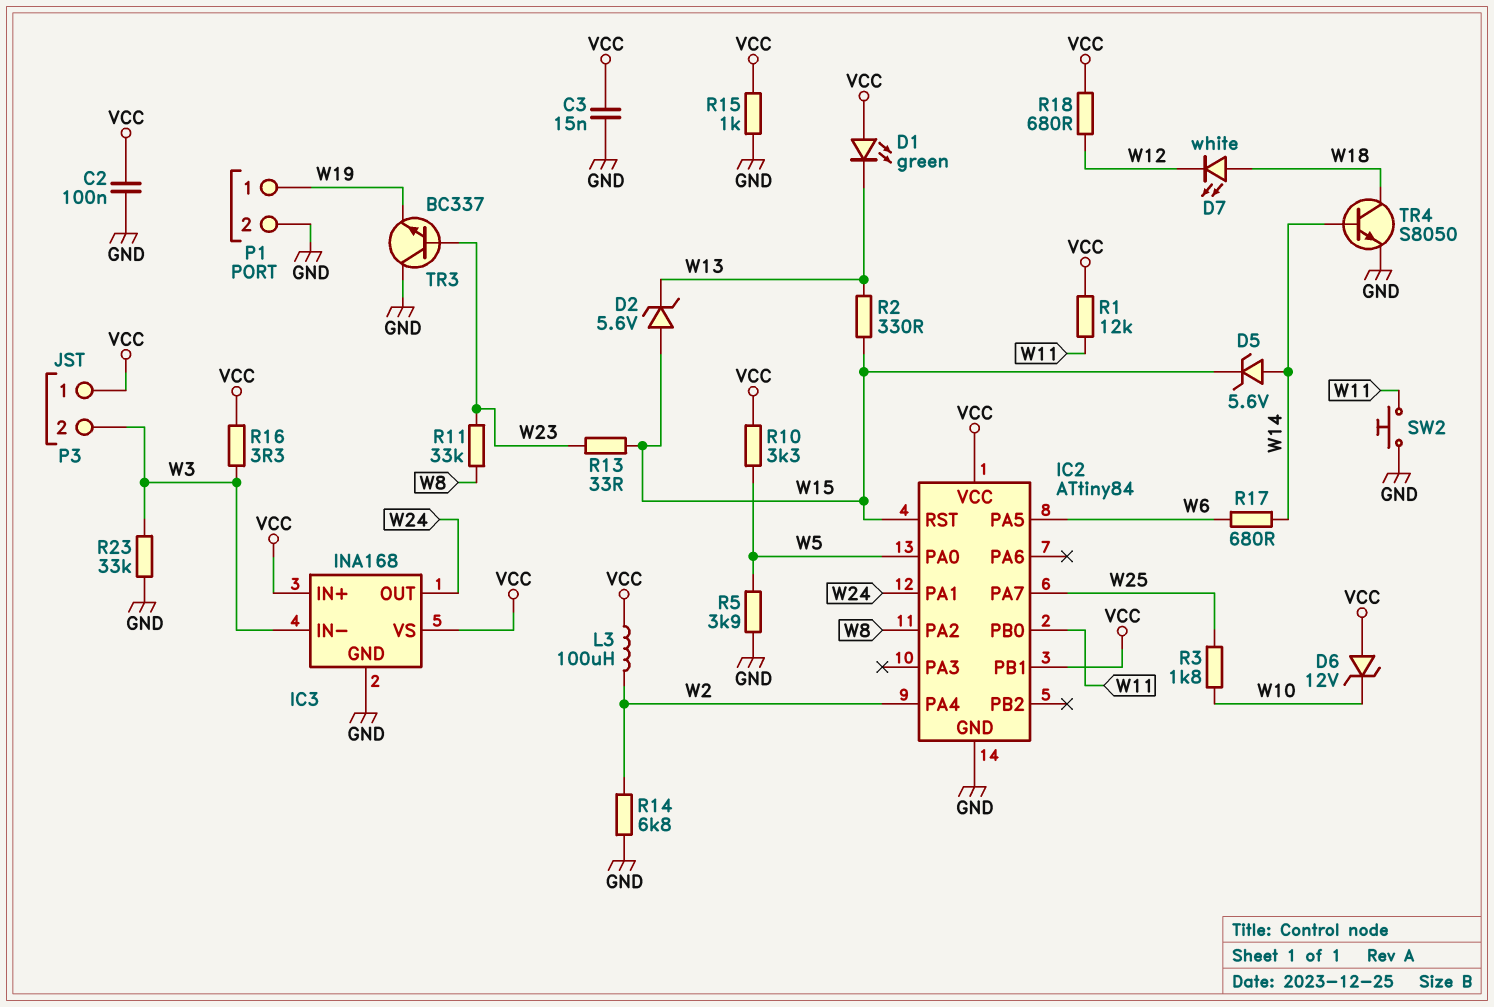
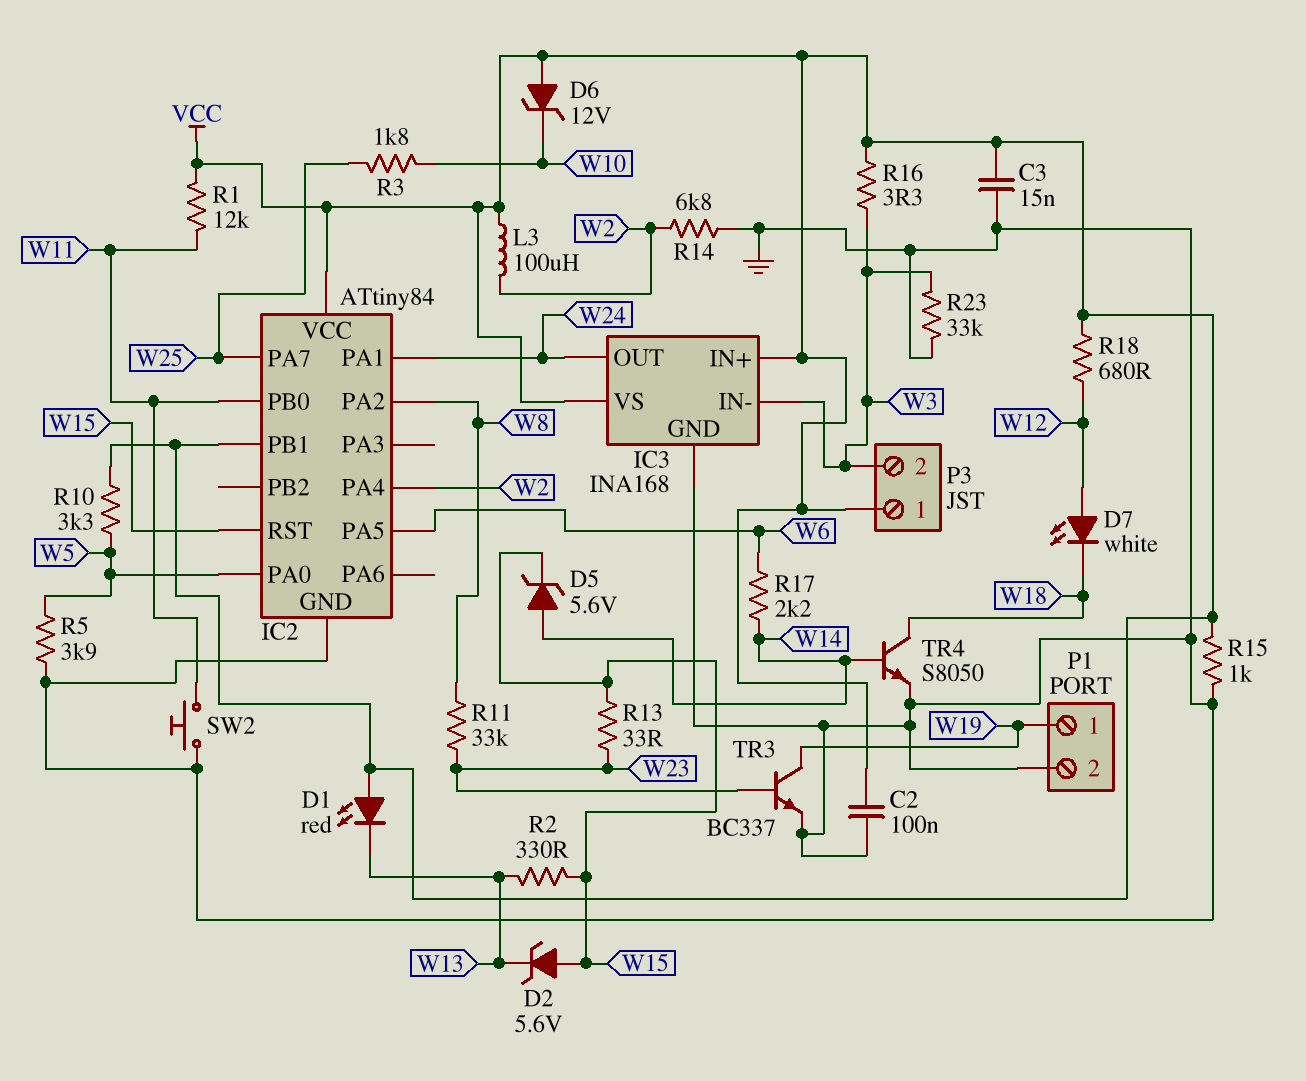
D1: LED green (A VCC, K W13) -> LED red (A VCC, K W13)
D7: LED white (A W18, K W12) -> LED white (A W12, K W18)
R17: 680 (W6, W14) -> 2.2k (W6, W14)
TR3: NPN BC337 (B W23, C GND, E W19) -> NPN BC337 (B W23, C W19, E GND)

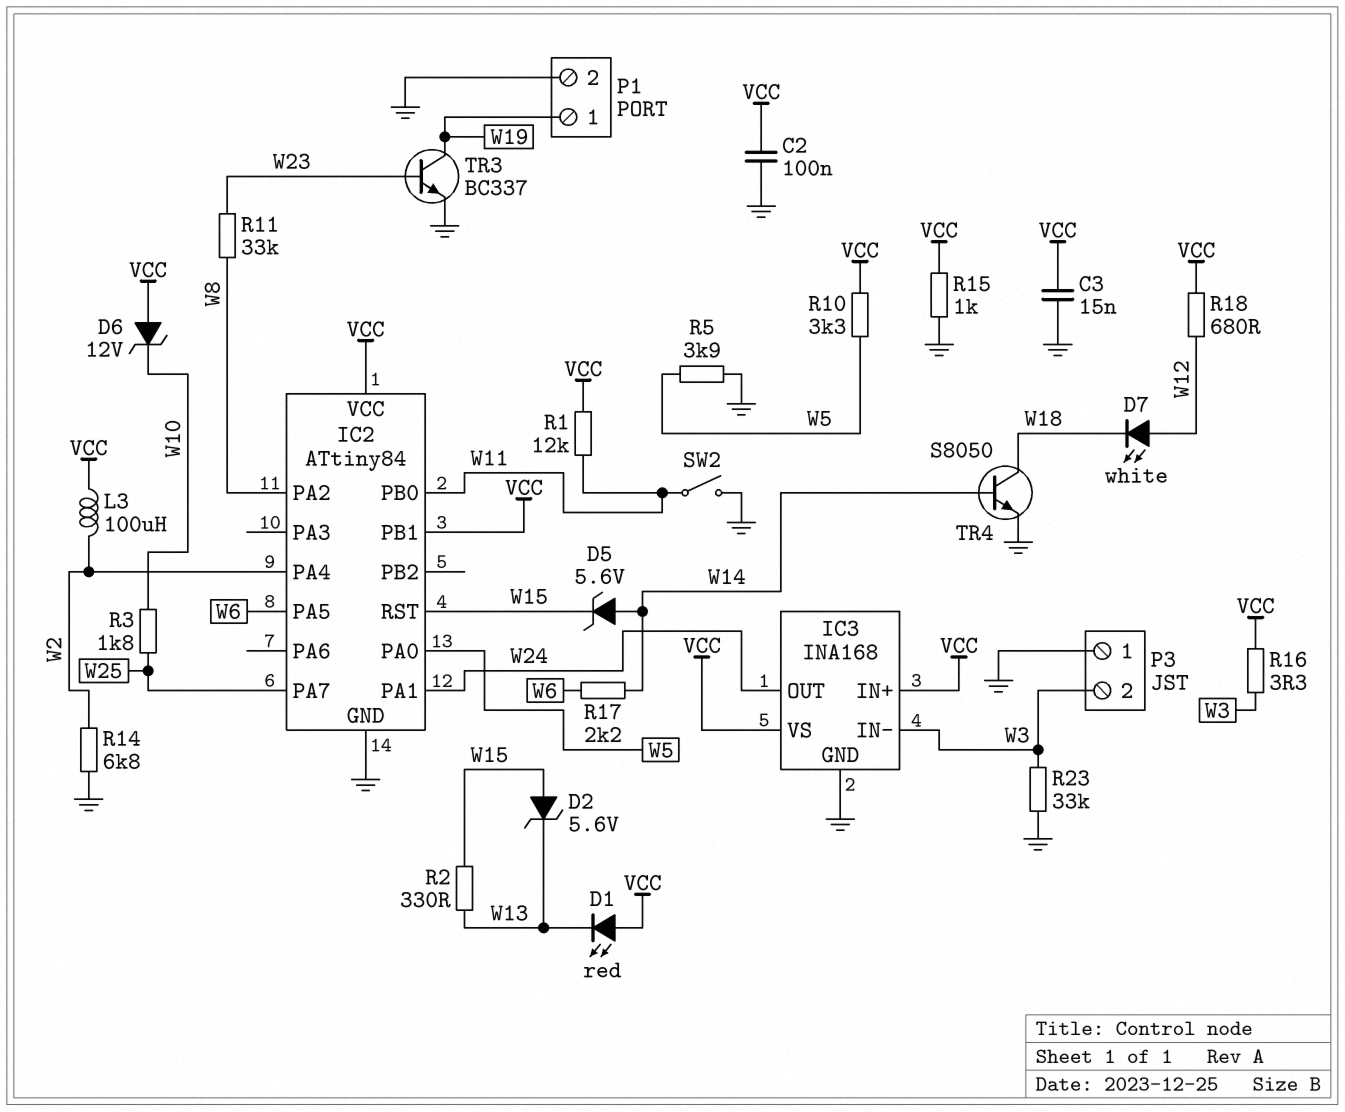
P3 pin 1: VCC -> GND
R13: 33 (W15, W23) -> none
SW2: button (GND, W11) -> switch (GND, W11)

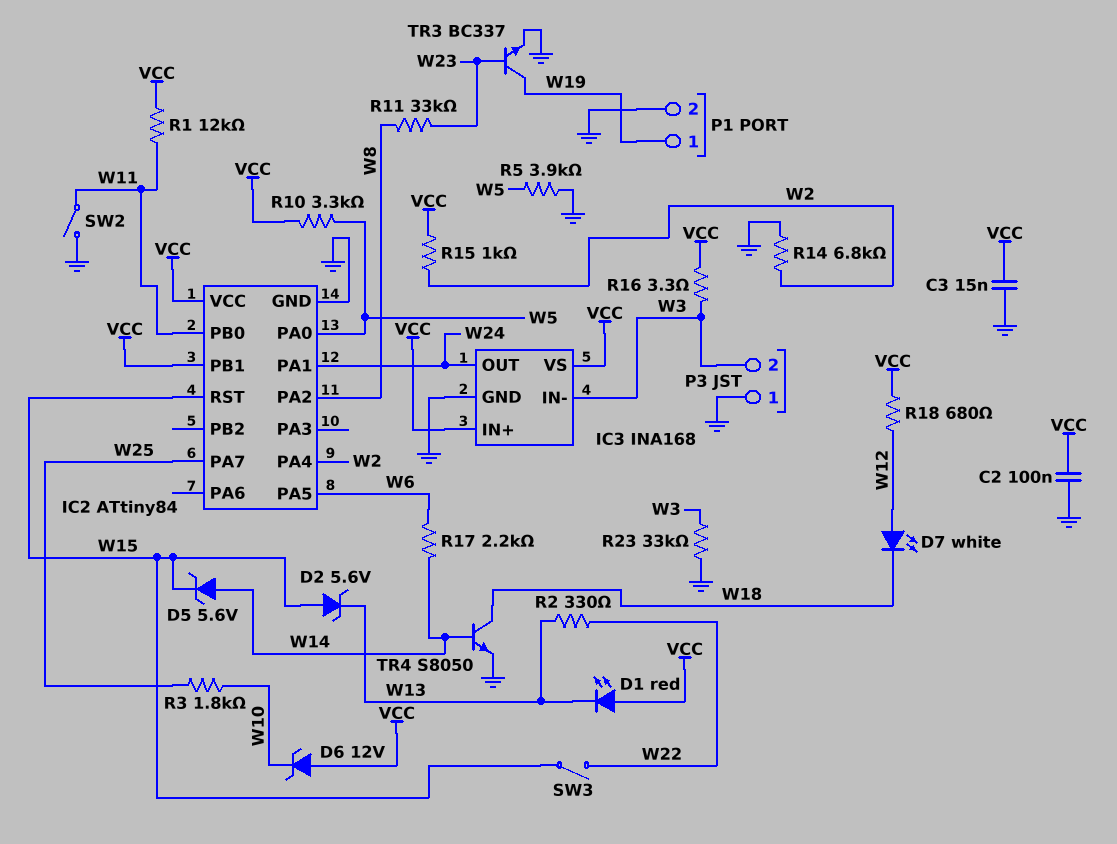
L3: 100uH (VCC, W2) -> none
R2: 330 (W13, W15) -> 330 (W13, W22)
R15: 1k (GND, VCC) -> 1k (VCC, W2)
SW3: none -> switch (W15, W22)

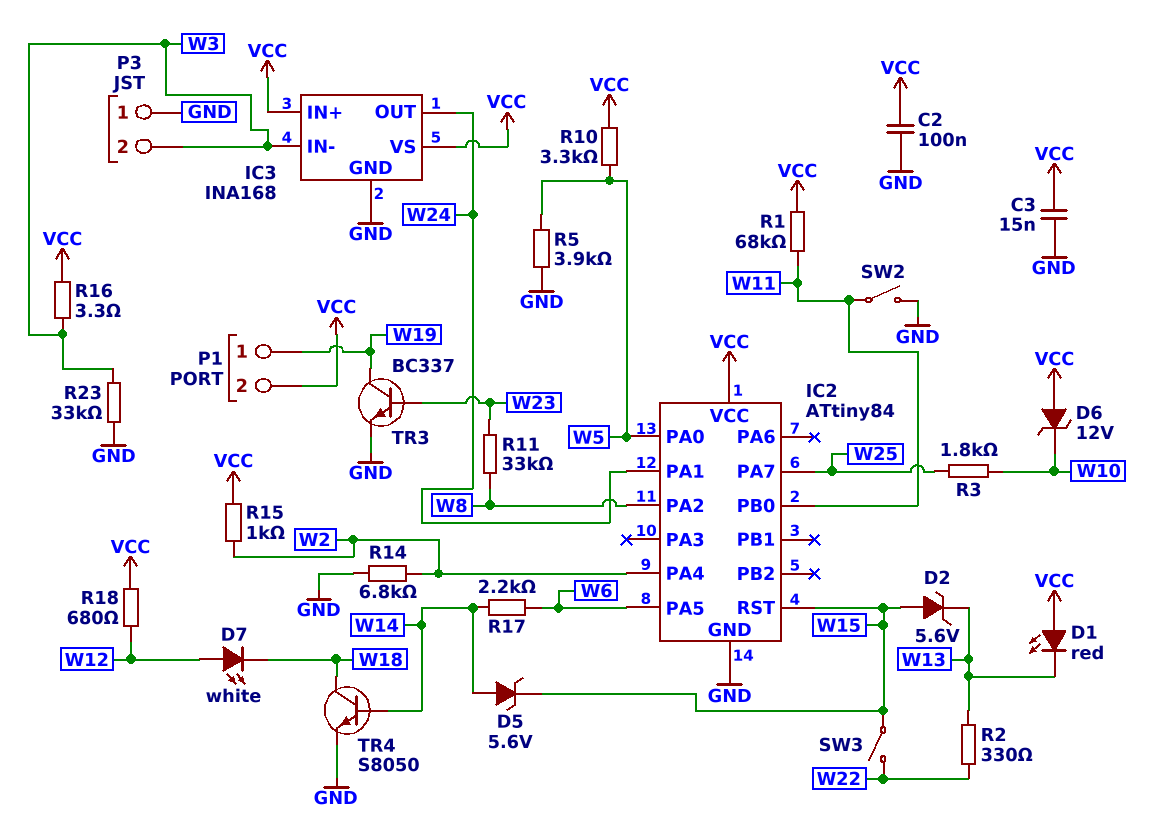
IC2 pin PB1: VCC -> none
P1 pin 2: GND -> VCC
R1: 12k (VCC, W11) -> 68k (VCC, W11)

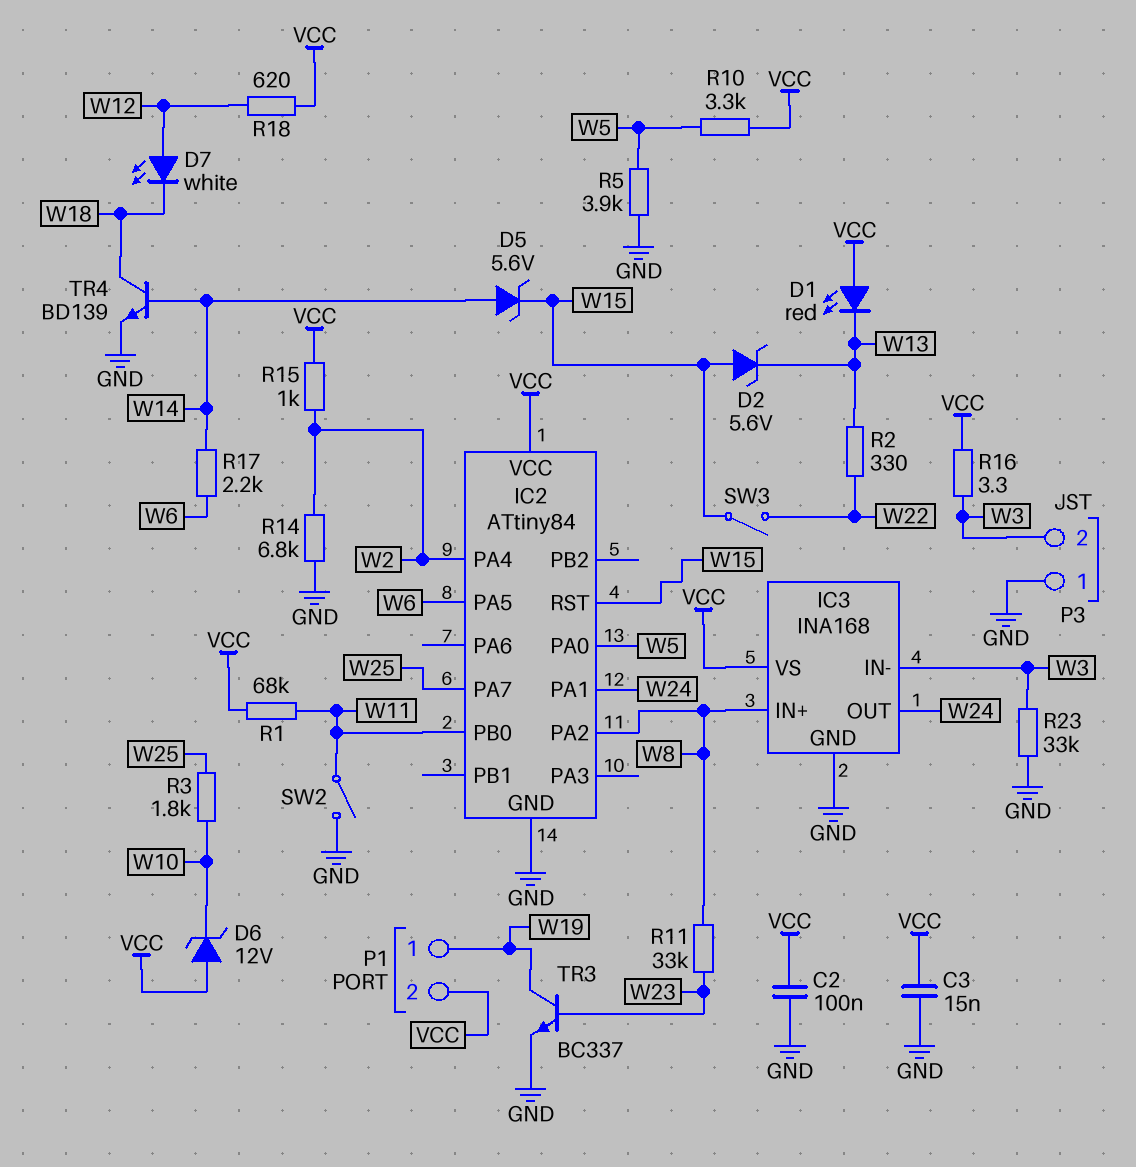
IC3 pin IN+: VCC -> W8
R18: 680 (VCC, W12) -> 620 (VCC, W12)
TR4: NPN S8050 (B W14, C W18, E GND) -> NPN BD139 (B W14, C W18, E GND)

